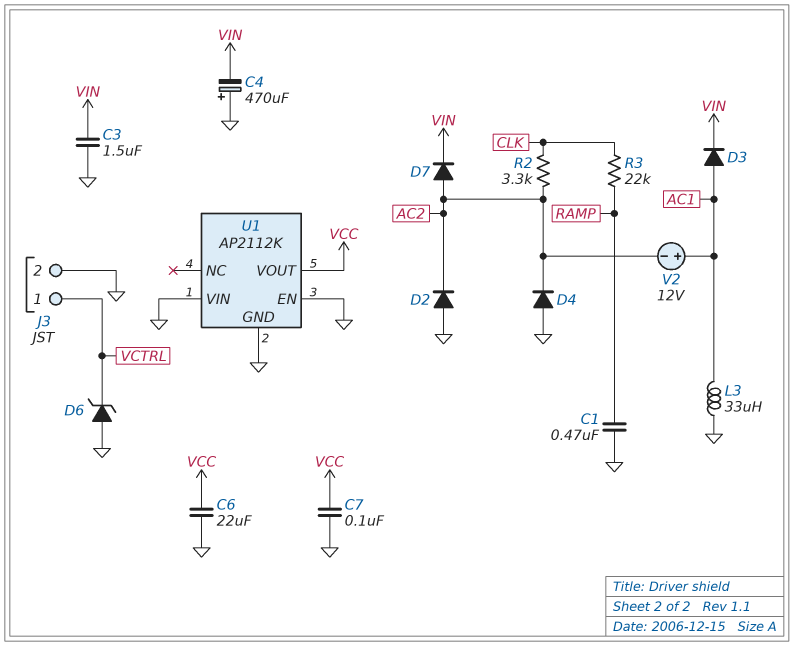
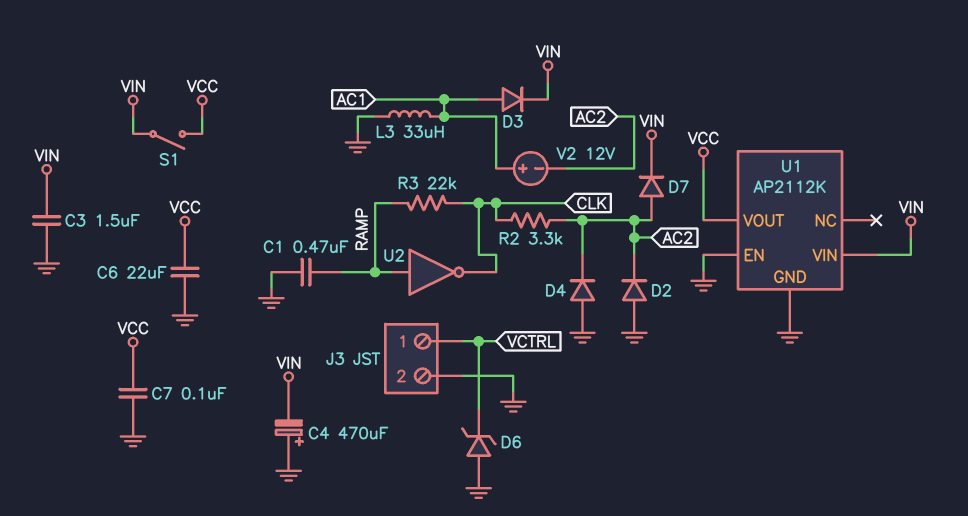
S1: none -> switch (VCC, VIN)
U1 pin VIN: GND -> VIN
U2: none -> NOT (in RAMP, out CLK)

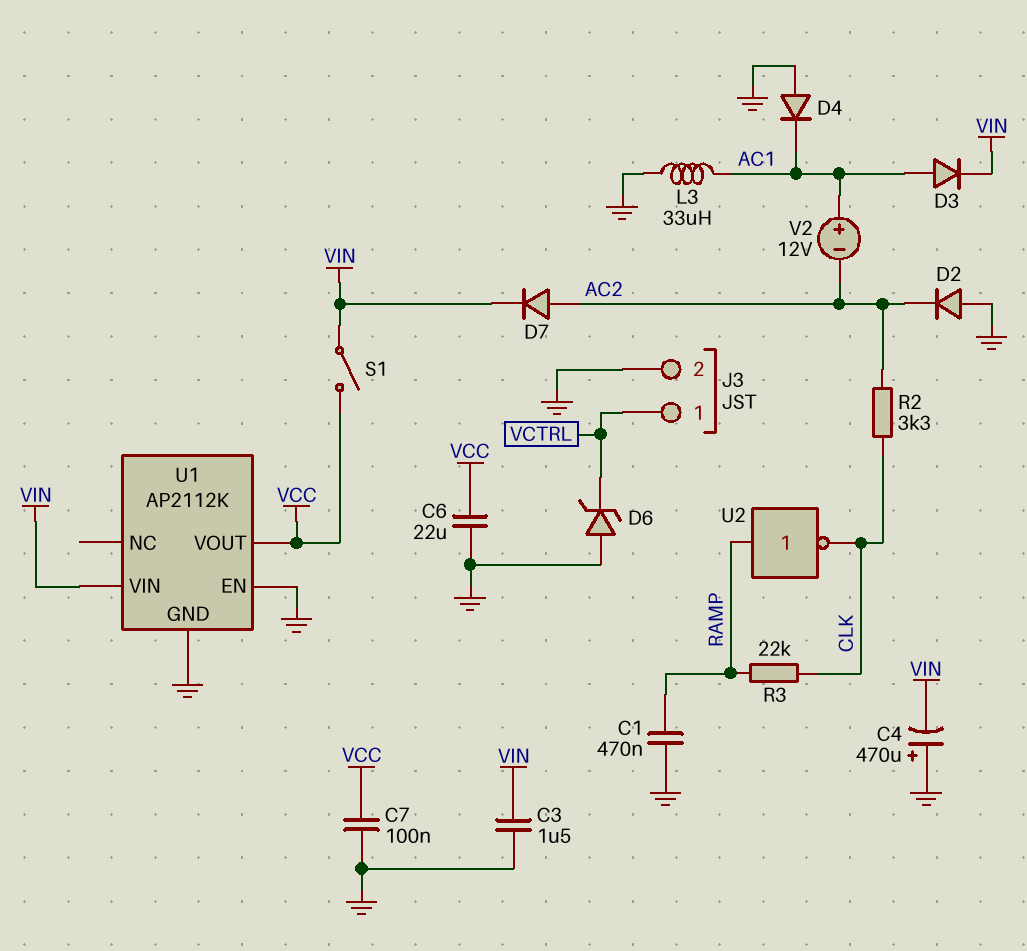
D4: diode (A GND, K AC2) -> diode (A GND, K AC1)

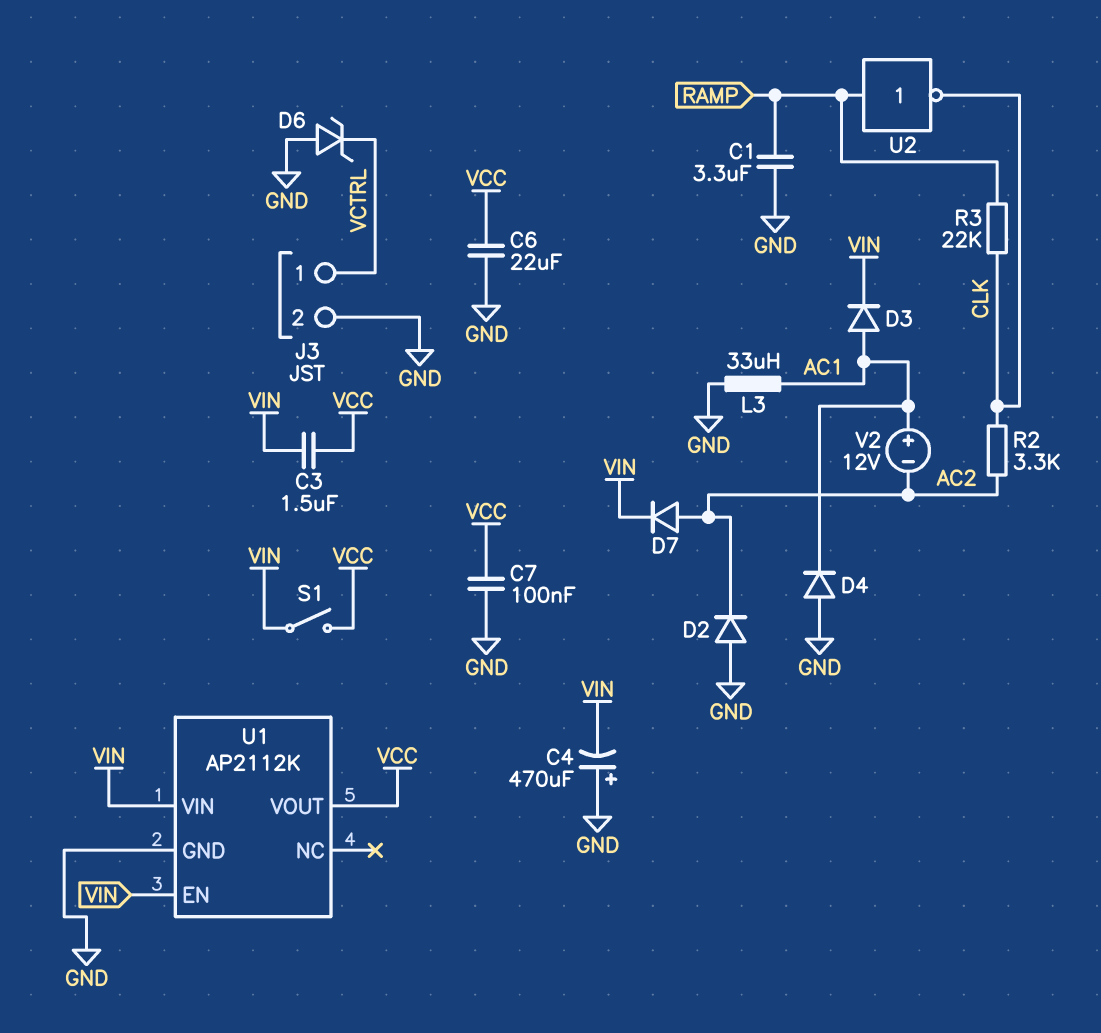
C1: 470nF (GND, RAMP) -> 3.3uF (GND, RAMP)
C3: 1.5uF (GND, VIN) -> 1.5uF (VCC, VIN)
U1 pin EN: GND -> VIN

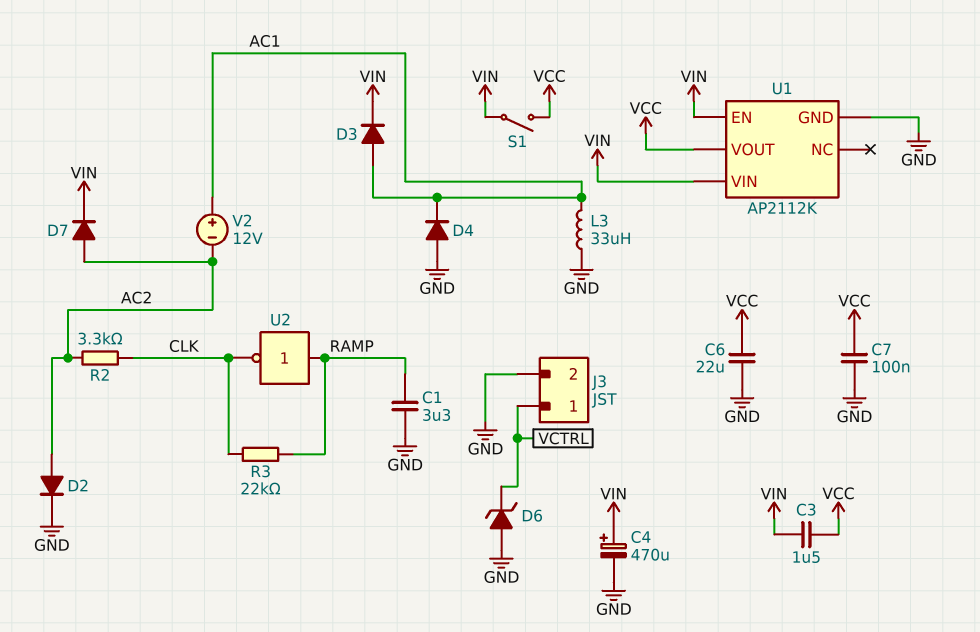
C4: 470uF (plus GND, minus VIN) -> 470uF (plus VIN, minus GND)
D2: diode (A GND, K AC2) -> diode (A AC2, K GND)

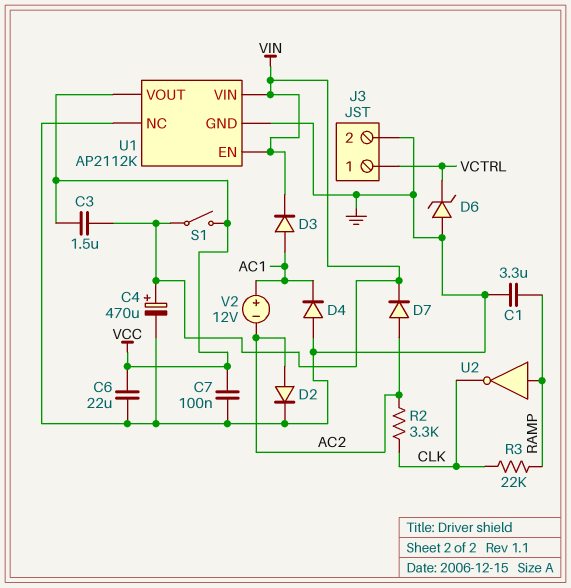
L3: 33uH (AC1, GND) -> none
U1 pin NC: none -> GND

